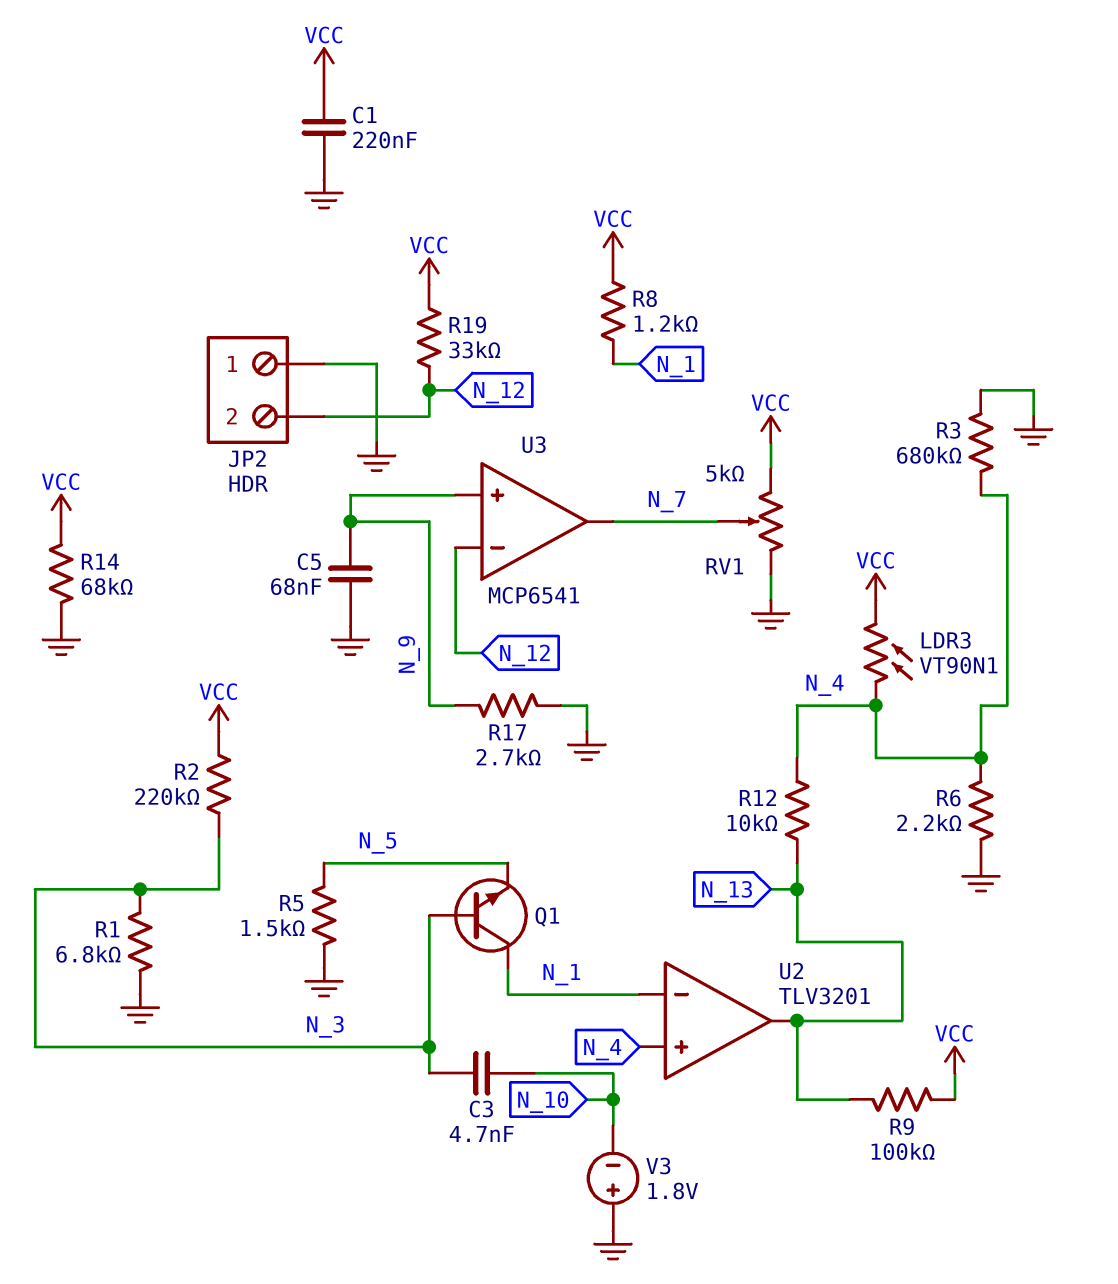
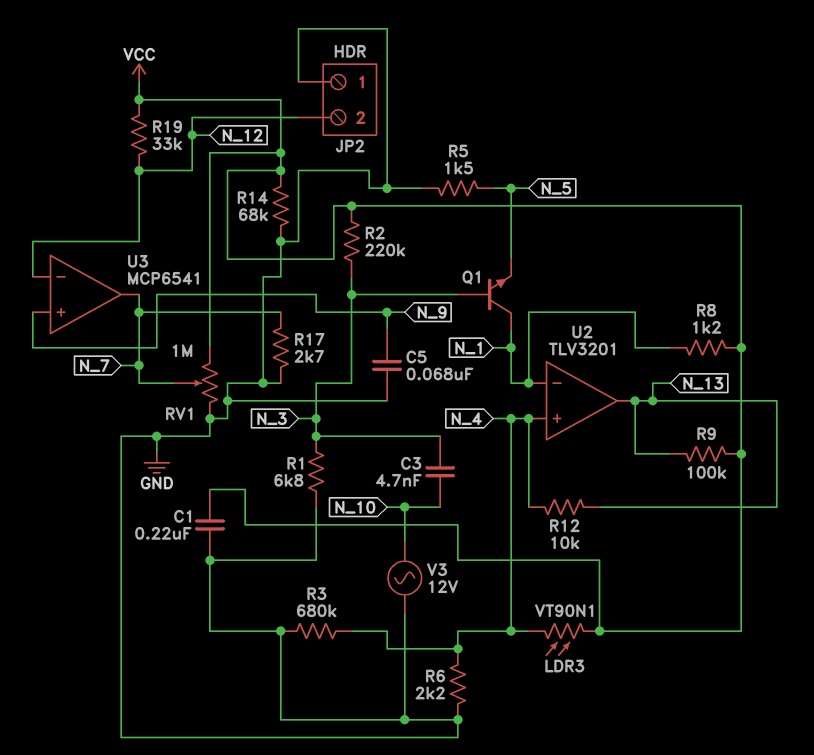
R17: 2.7k (GND, N_9) -> 2.7k (GND, N_7)
RV1: 5k (GND, VCC, wiper N_7) -> 1M (GND, VCC, wiper N_7)
V3: 1.8V (plus GND, minus N_10) -> AC 12V (GND, N_10)

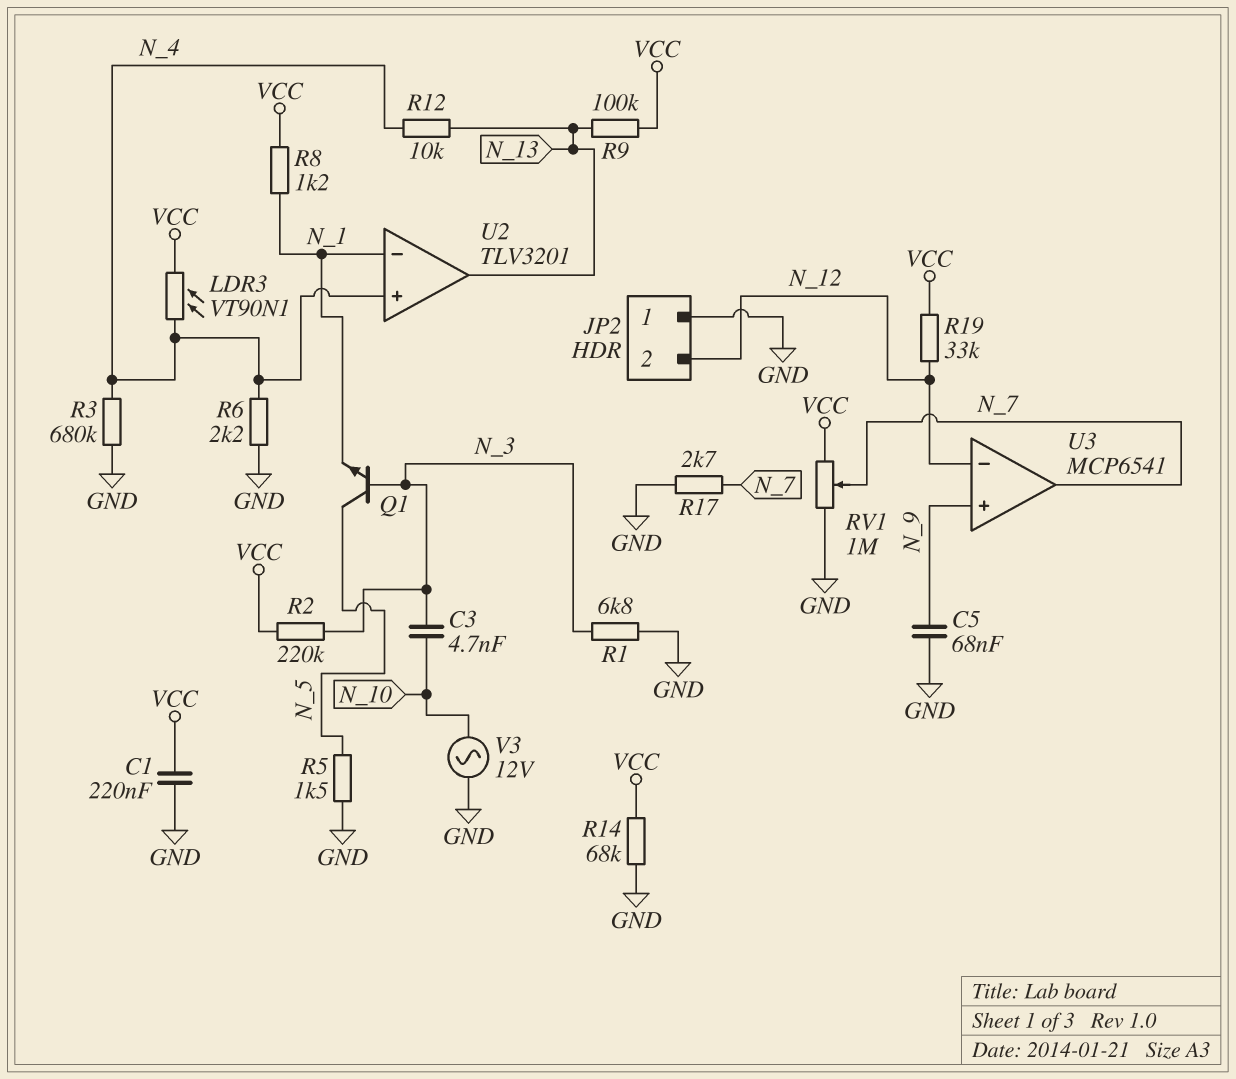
Q1: NPN (B N_3, C N_1, E N_5) -> NPN (B N_3, C N_5, E N_1)

